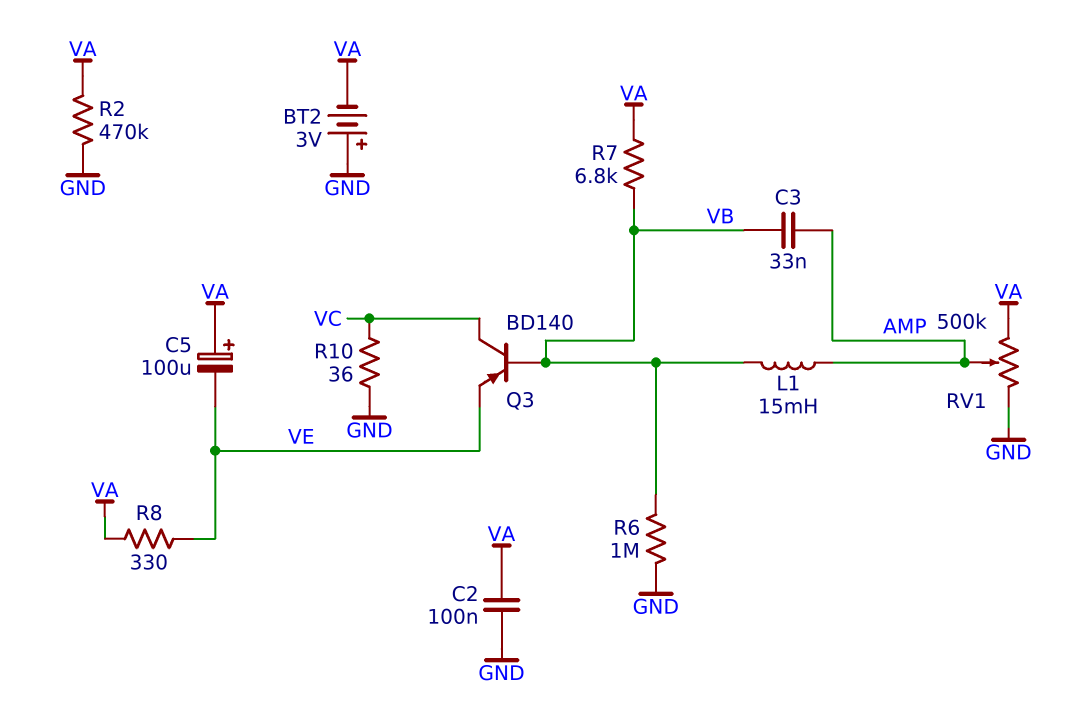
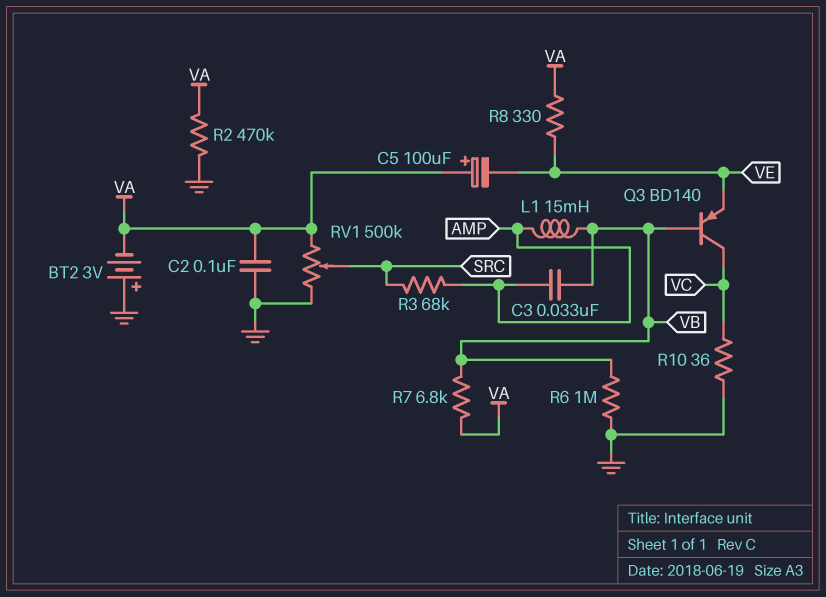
R3: none -> 68k (AMP, SRC)
RV1: 500k (GND, VA, wiper AMP) -> 500k (GND, VA, wiper SRC)

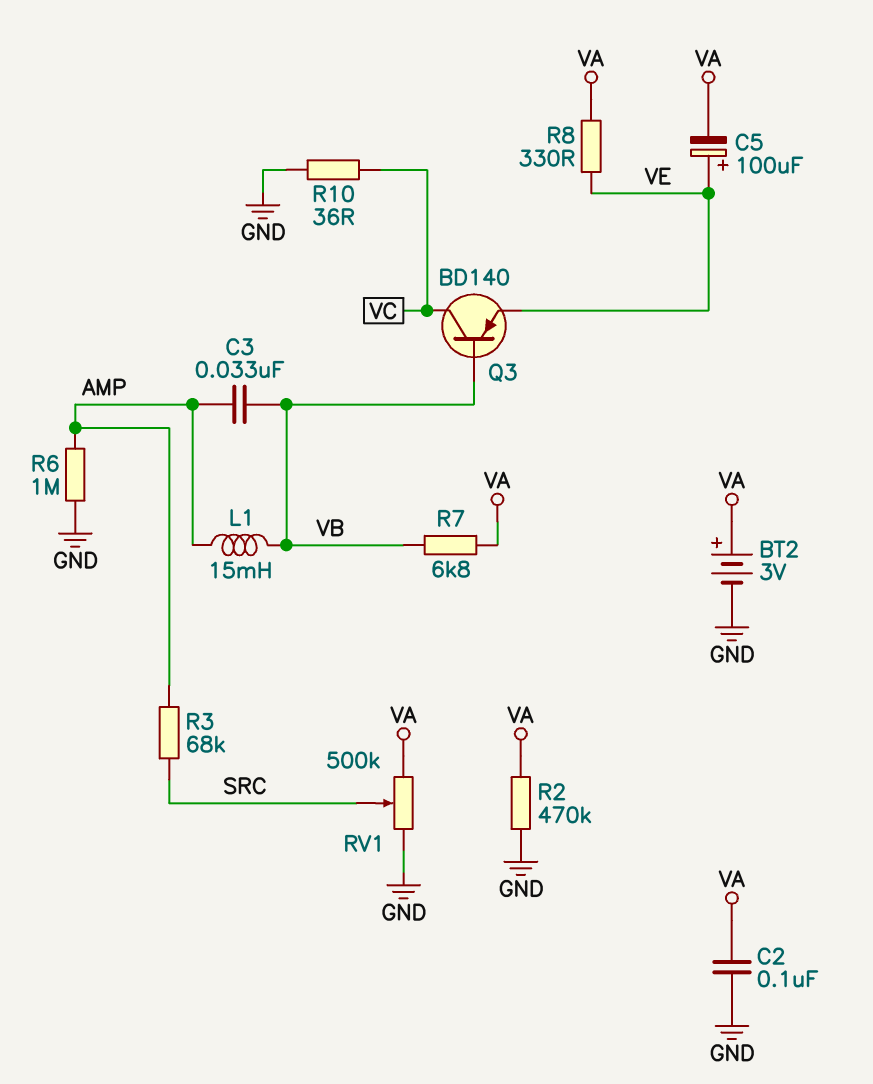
BT2: 3V (plus GND, minus VA) -> 3V (plus VA, minus GND)
C5: 100uF (plus VA, minus VE) -> 100uF (plus VE, minus VA)
R6: 1M (GND, VB) -> 1M (AMP, GND)

